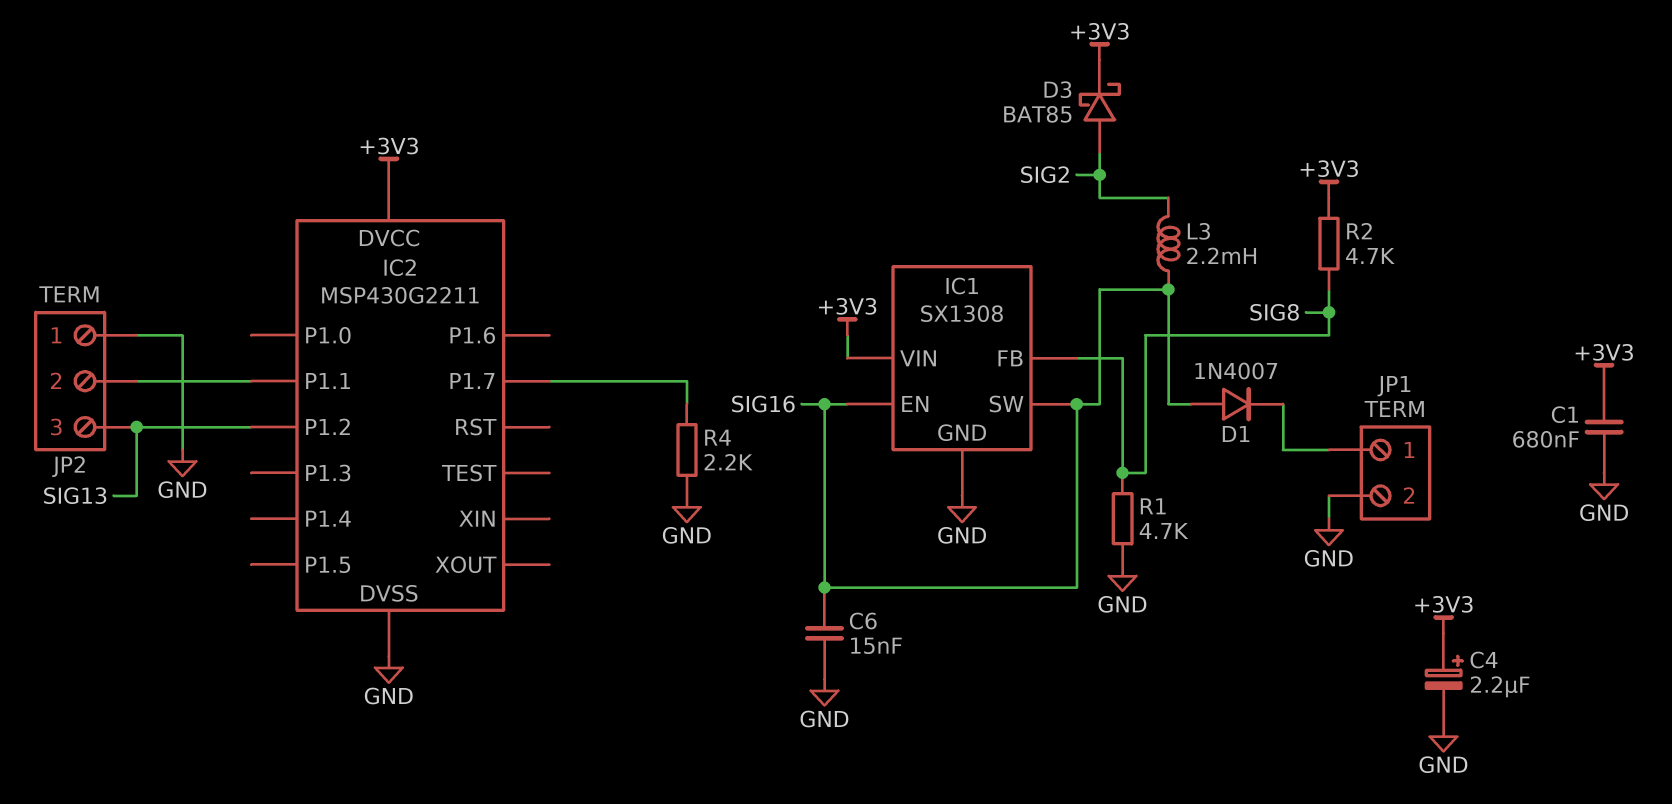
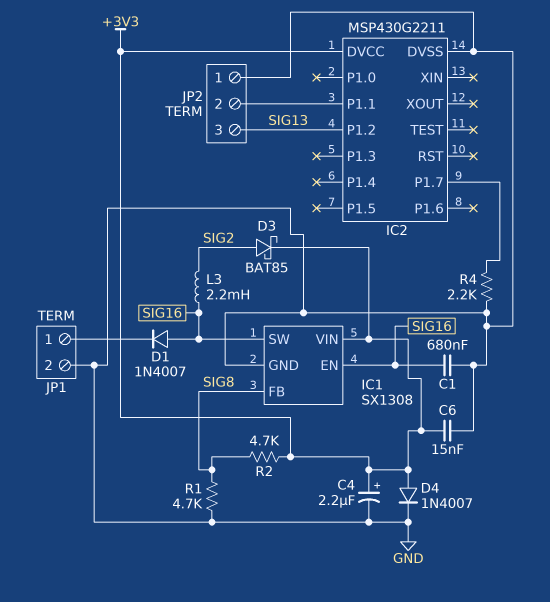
C1: 680nF (+3V3, GND) -> 680nF (GND, SIG16)
C6: 15nF (GND, SIG16) -> 15nF (+3V3, GND)
D4: none -> diode 1N4007 (A +3V3, K GND)

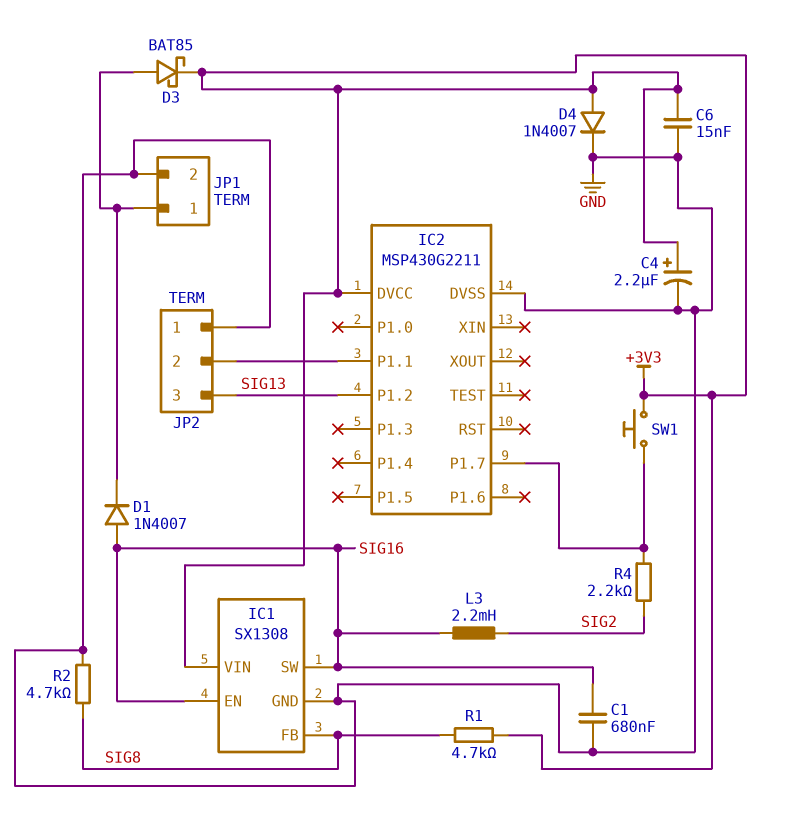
D3: schottky BAT85 (A SIG2, K +3V3) -> schottky BAT85 (A JP1/1, K +3V3)
R1: 4.7k (GND, SIG8) -> 4.7k (+3V3, SIG8)
R2: 4.7k (+3V3, SIG8) -> 4.7k (GND, SIG8)
R4: 2.2k (GND, IC2/P1.7) -> 2.2k (IC2/P1.7, SIG2)
SW1: none -> button (+3V3, IC2/P1.7)

